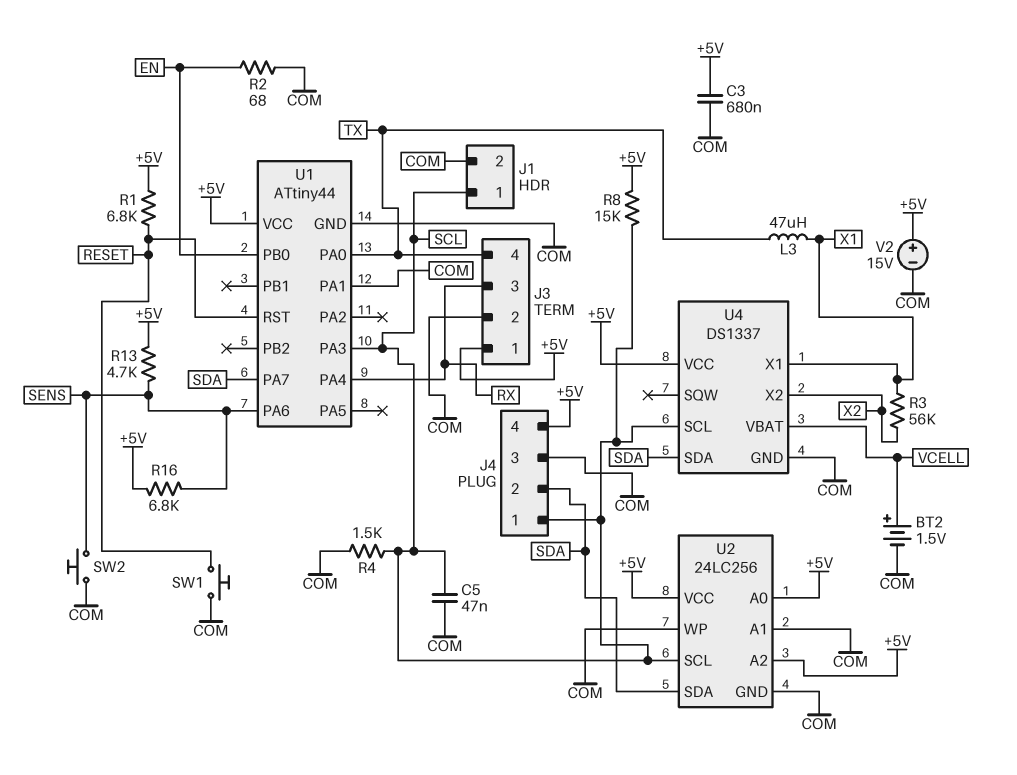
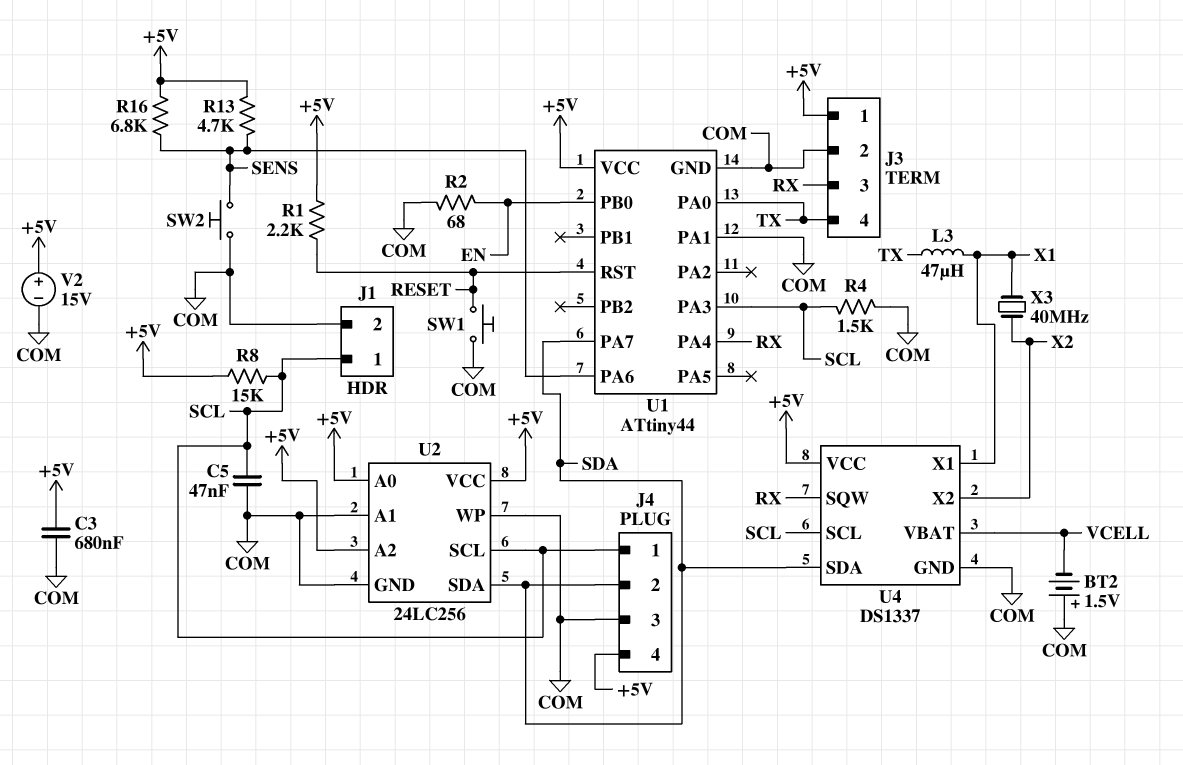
BT2: 1.5V (plus VCELL, minus COM) -> 1.5V (plus COM, minus VCELL)
R1: 6.8k (+5V, RESET) -> 2.2k (+5V, RESET)
R3: 56k (X1, X2) -> none
U4 pin SQW: none -> RX
X3: none -> 40MHz (X1, X2)

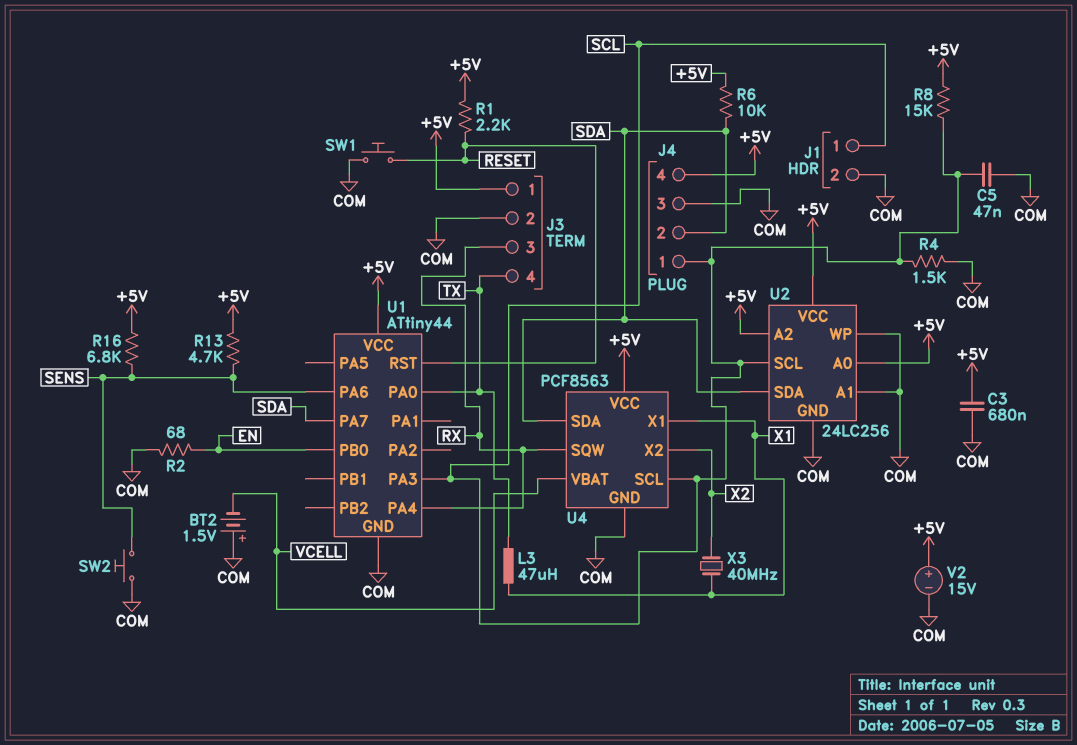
R6: none -> 10k (+5V, SDA)
U1 pin PA1: COM -> none
U4: DS1337 -> PCF8563

